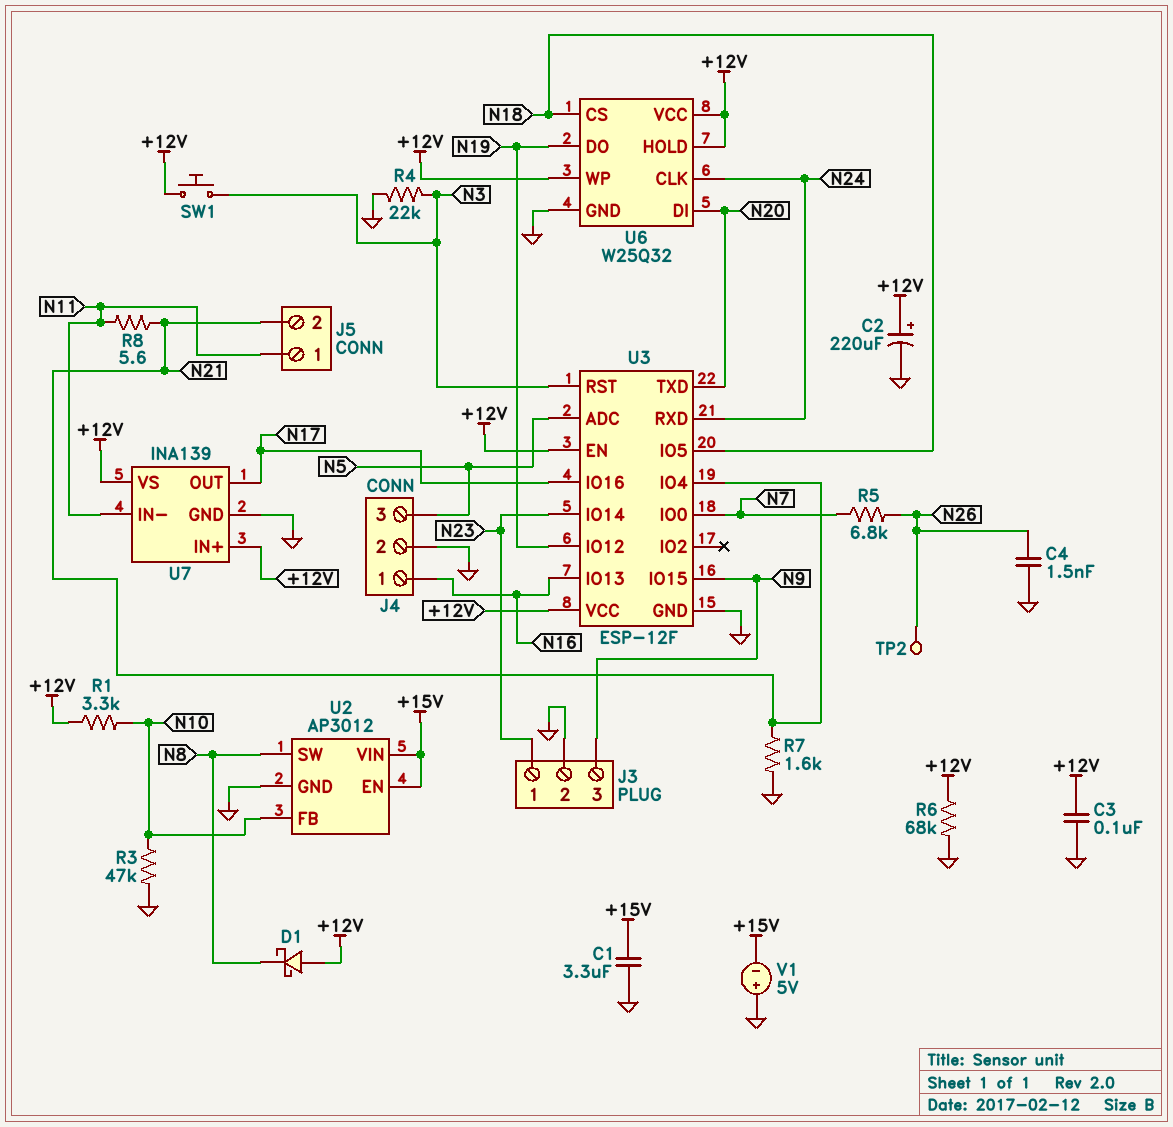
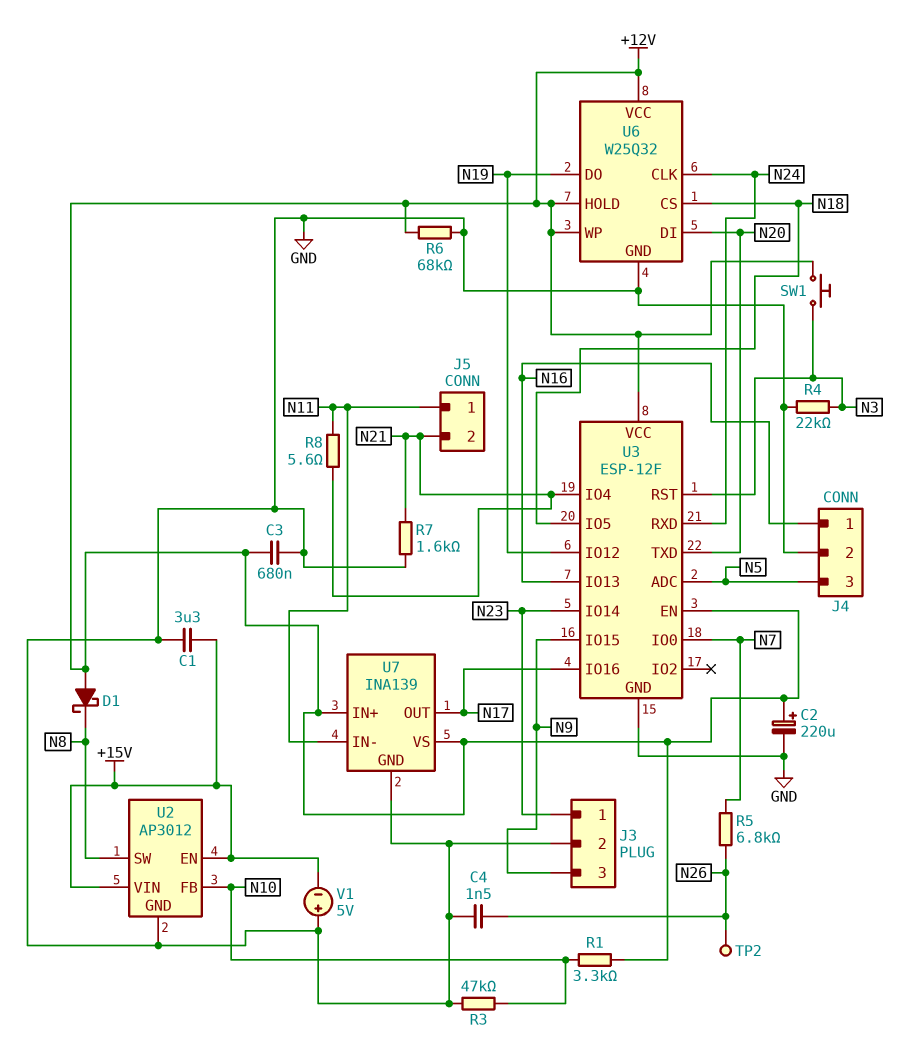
C3: 100nF (+12V, GND) -> 680nF (+12V, GND)

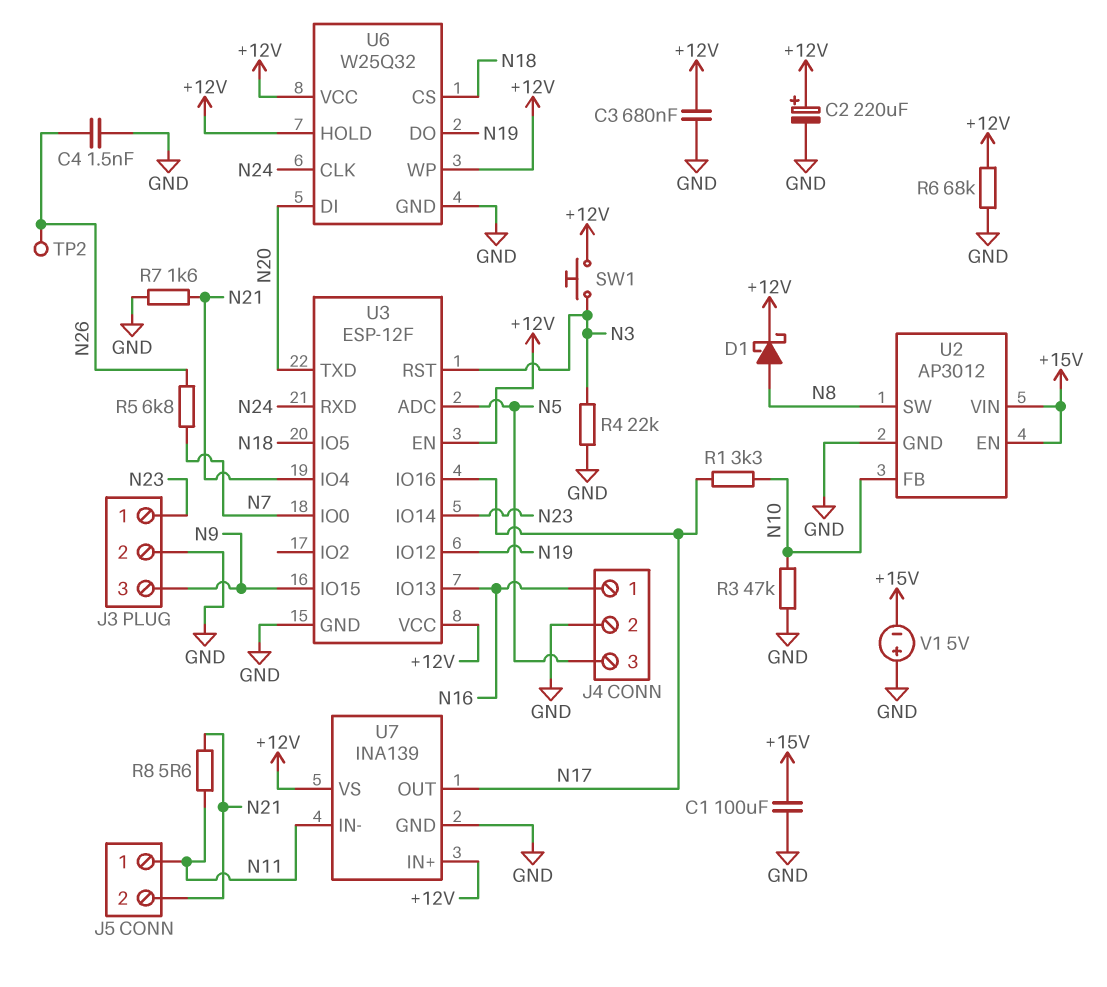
C1: 3.3uF (+15V, GND) -> 100uF (+15V, GND)
D1: schottky (A +12V, K N8) -> schottky (A N8, K +12V)
R1: 3.3k (+12V, N10) -> 3.3k (N10, N17)

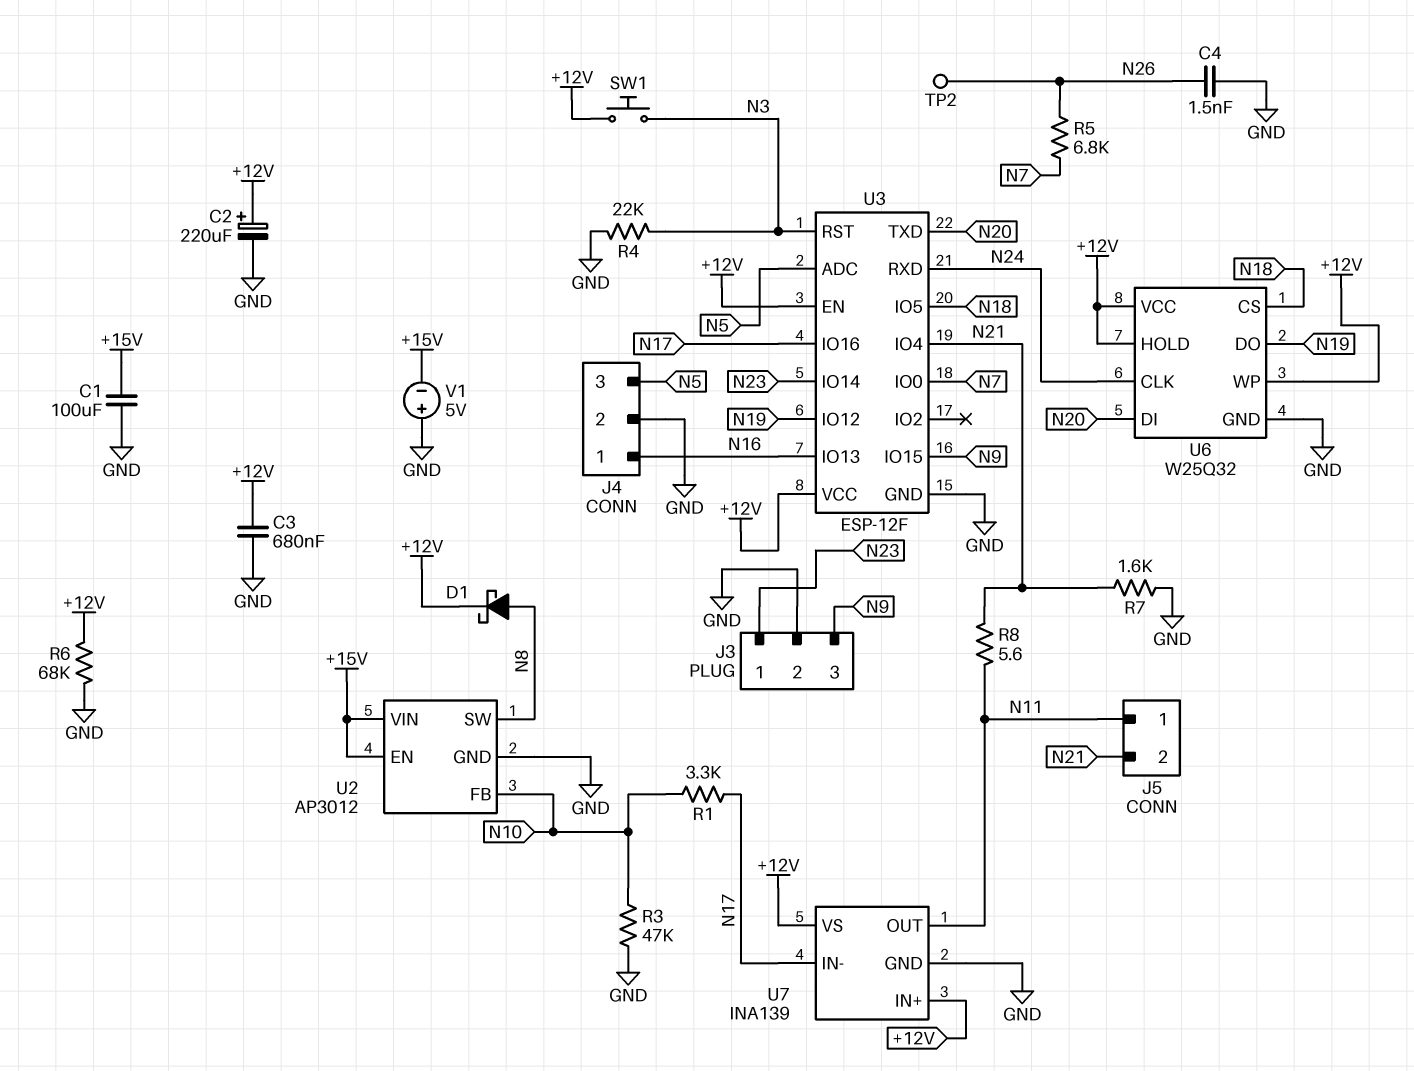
U7 pin IN-: N11 -> N17
U7 pin OUT: N17 -> N11

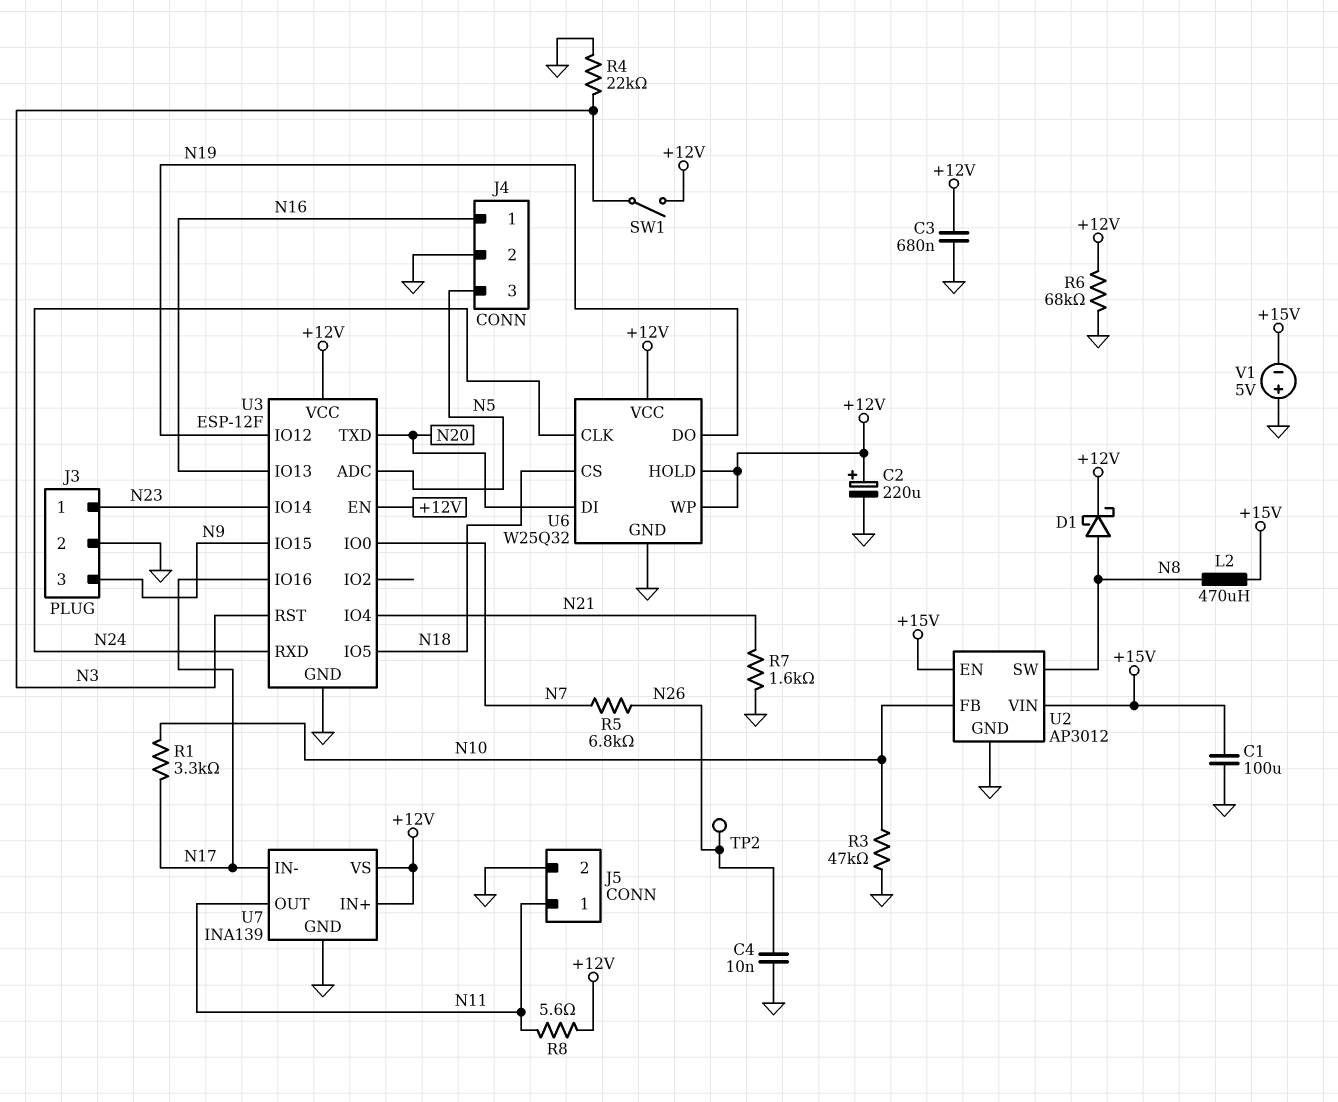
C4: 1.5nF (GND, N26) -> 10nF (GND, N26)
J5 pin 2: N21 -> GND
L2: none -> 470uH (+15V, N8)
R8: 5.6 (N11, N21) -> 5.6 (+12V, N11)
SW1: button (+12V, N3) -> switch (+12V, N3)

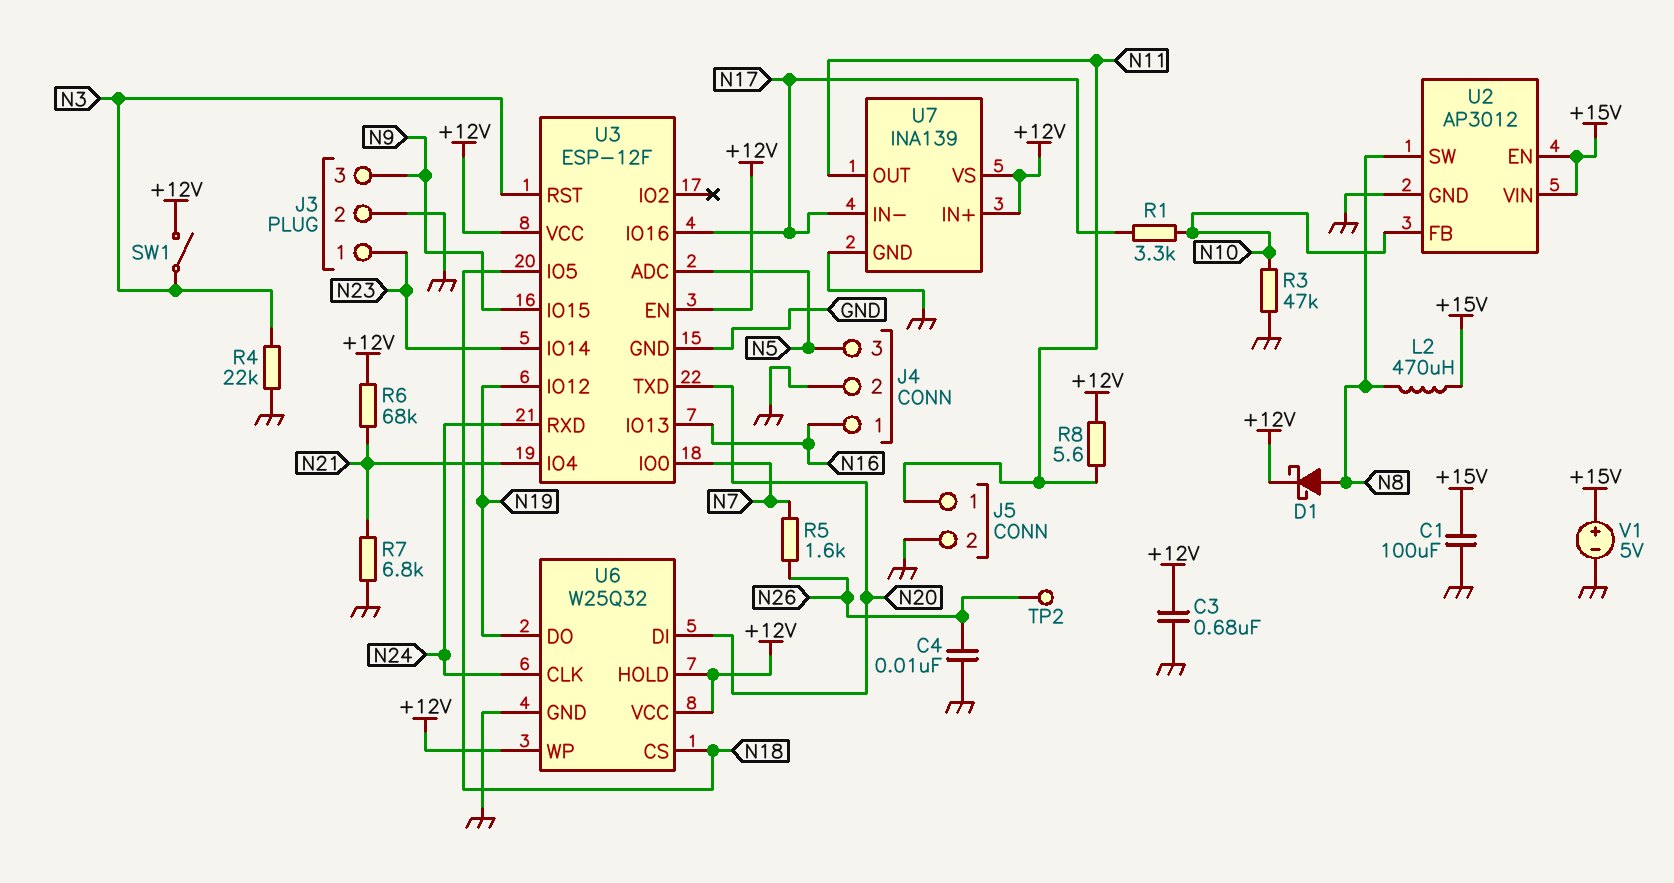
C2: 220uF (plus +12V, minus GND) -> none
R5: 6.8k (N7, N26) -> 1.6k (N7, N26)
R6: 68k (+12V, GND) -> 68k (+12V, N21)
R7: 1.6k (GND, N21) -> 6.8k (GND, N21)
V1: 5V (plus GND, minus +15V) -> 5V (plus +15V, minus GND)

